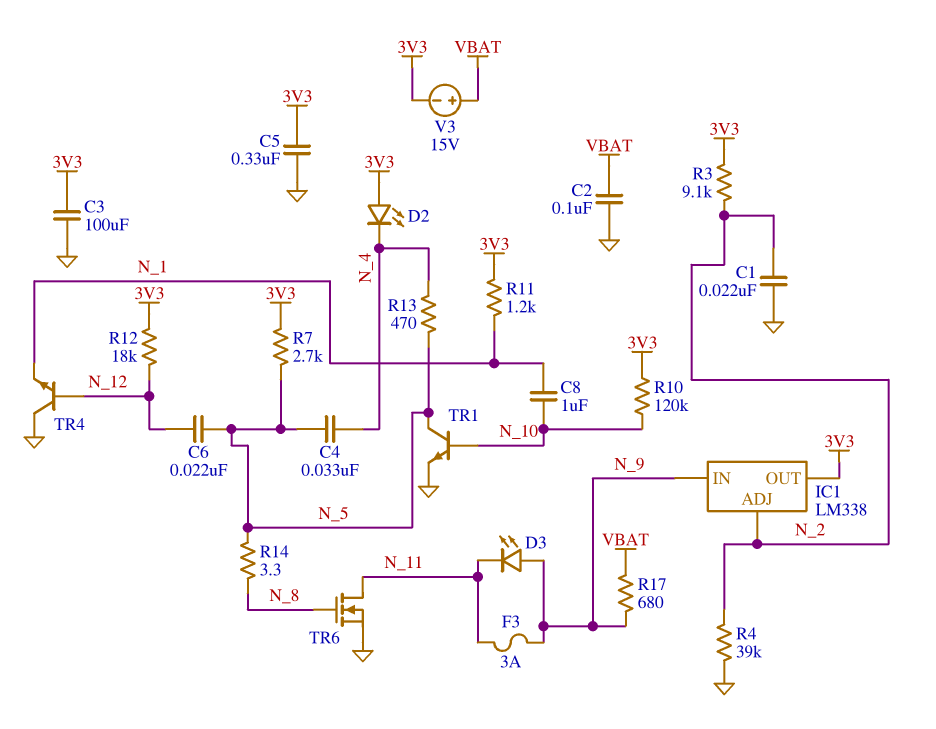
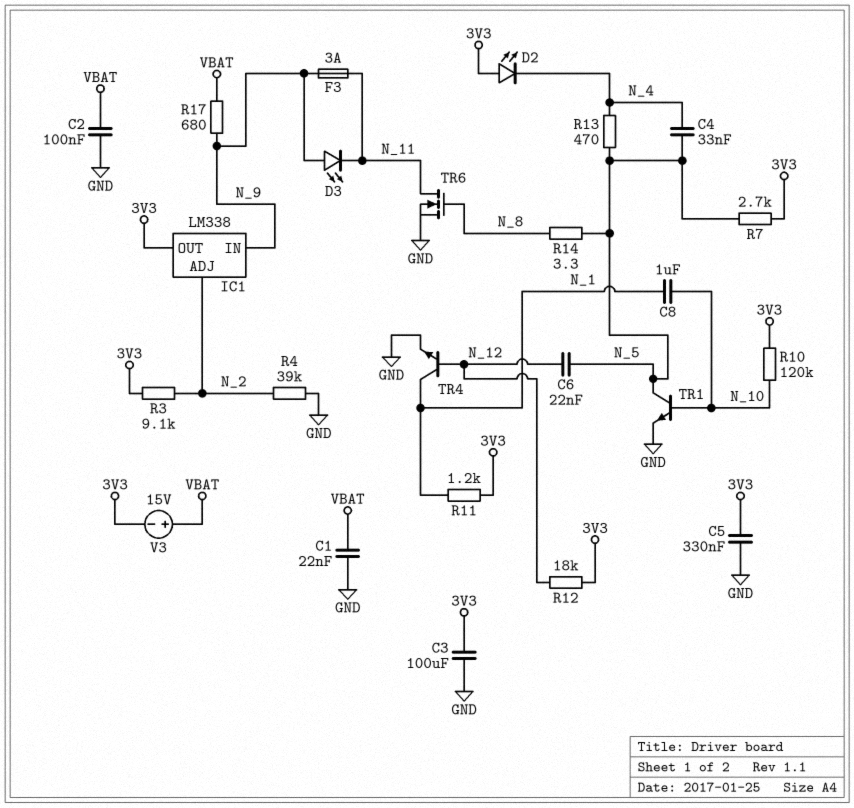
C1: 22nF (GND, N_2) -> 22nF (GND, VBAT)
TR4: NPN (B N_12, C GND, E N_1) -> NPN (B N_12, C N_1, E GND)

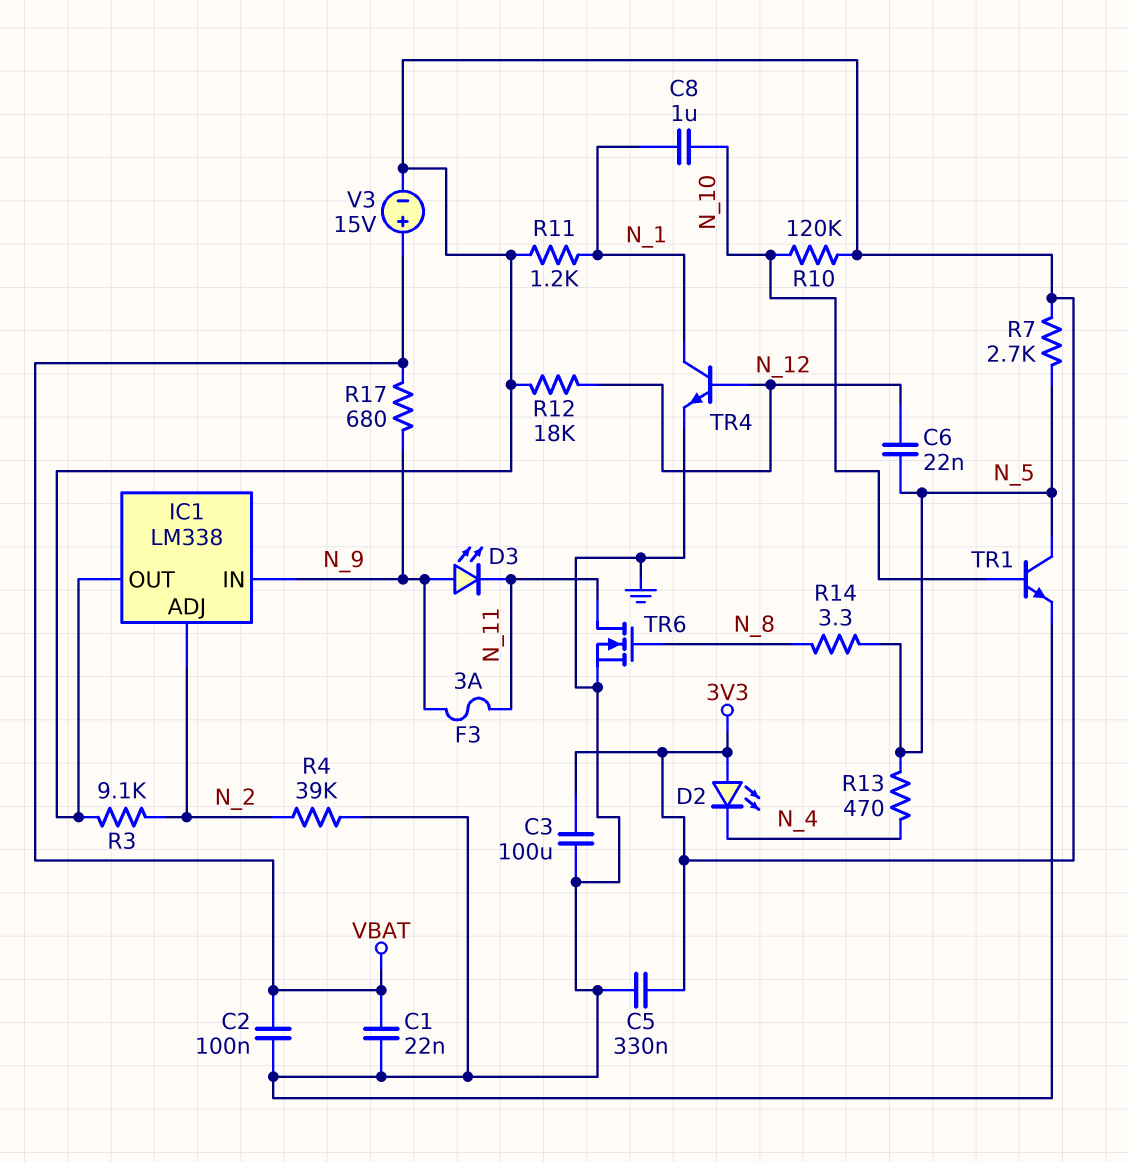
C4: 33nF (N_4, N_5) -> none

